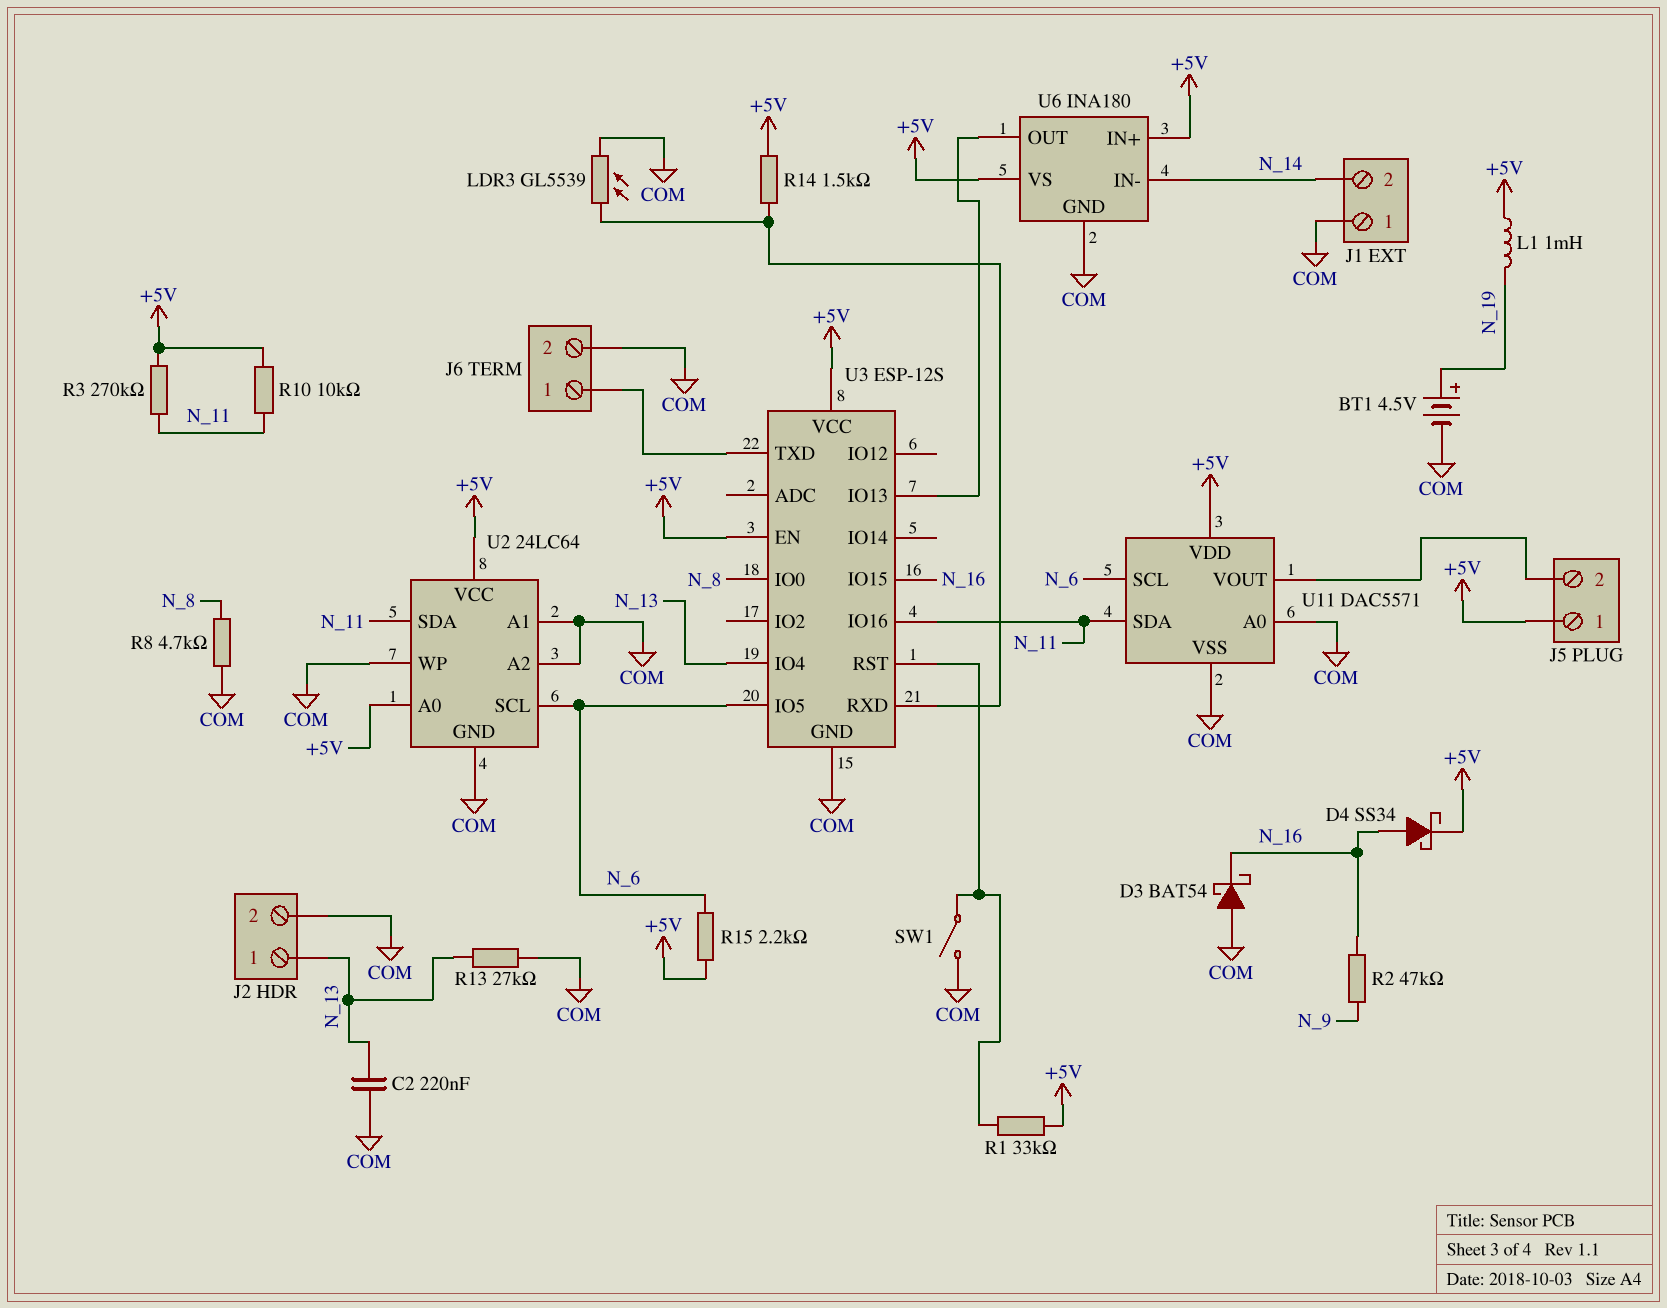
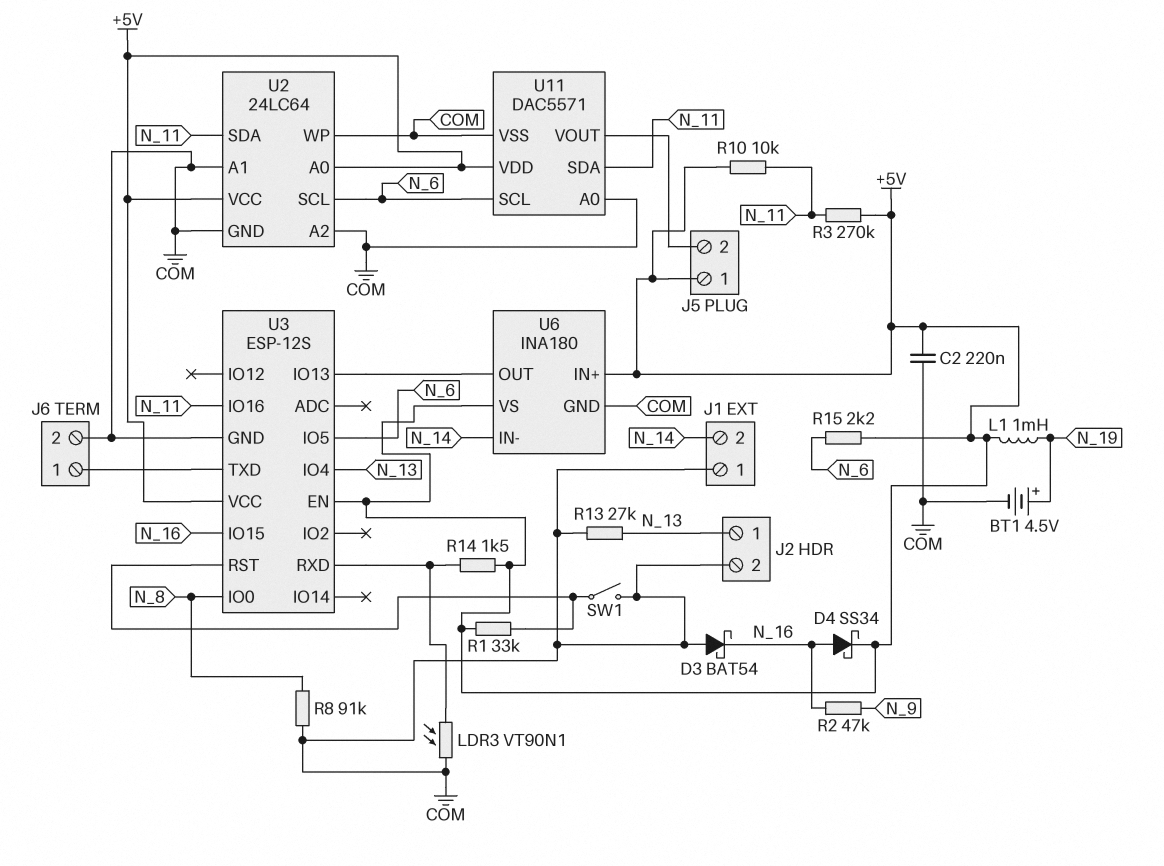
C2: 220nF (COM, N_13) -> 220nF (+5V, COM)
LDR3: GL5539 (COM, U3/RXD) -> VT90N1 (COM, U3/RXD)
R8: 4.7k (COM, N_8) -> 91k (COM, N_8)

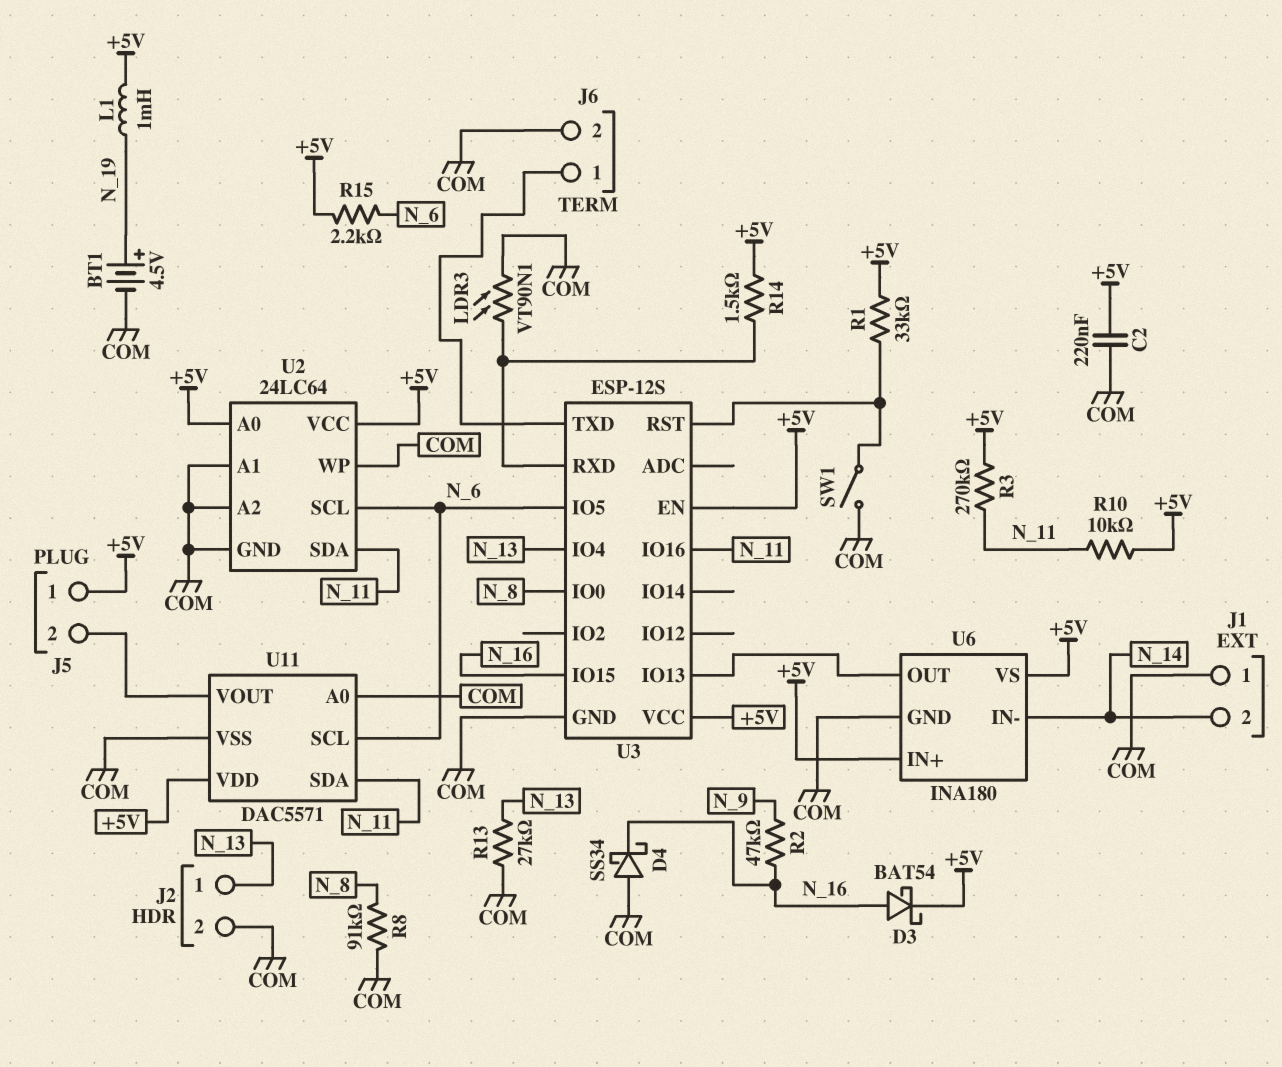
D3: schottky BAT54 (A COM, K N_16) -> schottky BAT54 (A N_16, K +5V)
D4: schottky SS34 (A N_16, K +5V) -> schottky SS34 (A COM, K N_16)

